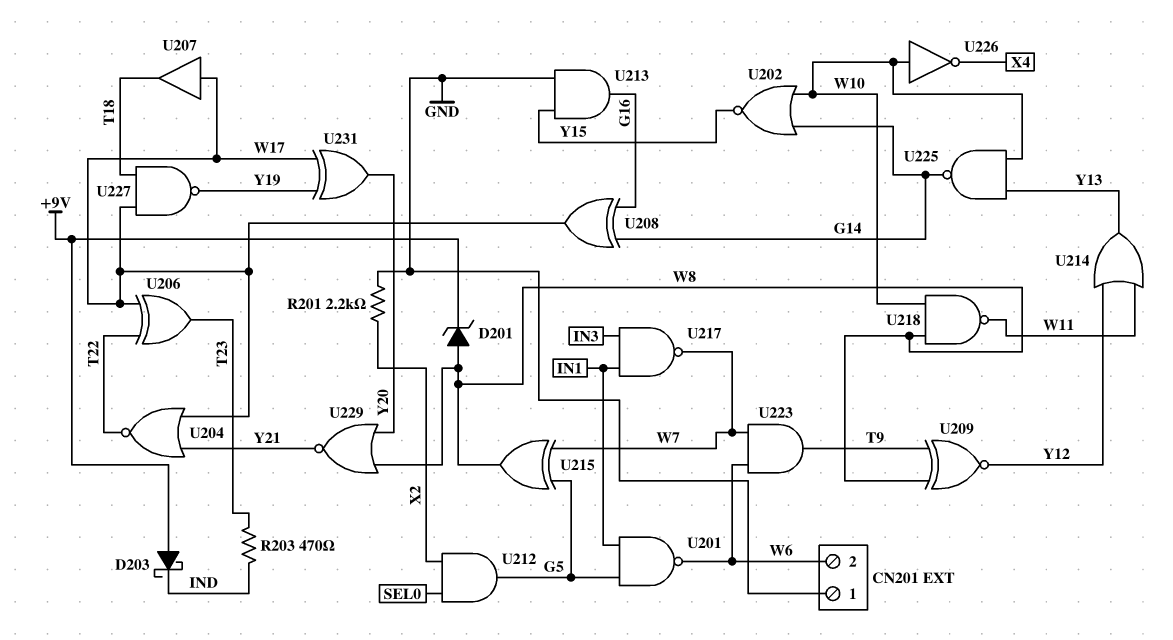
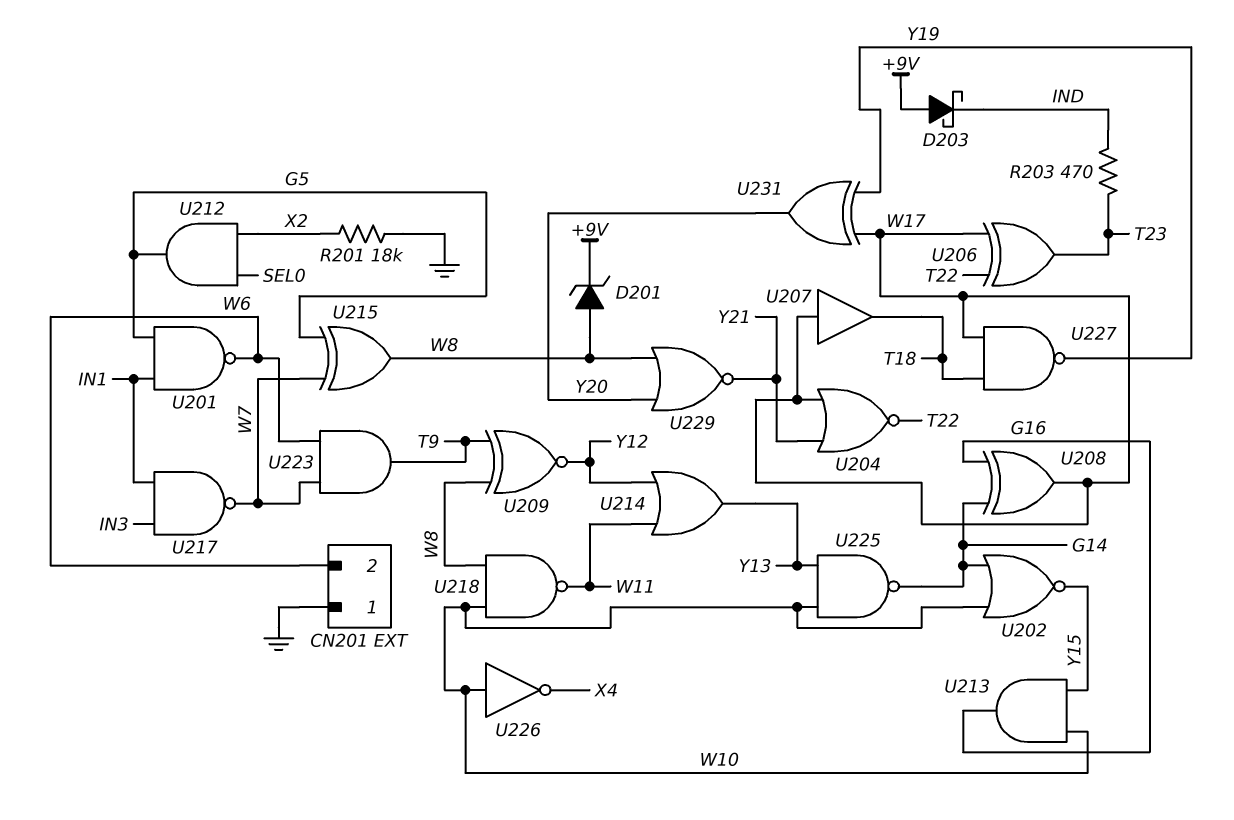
R201: 2.2k (GND, X2) -> 18k (GND, X2)
U213: AND (in GND, in Y15, out G16) -> AND (in W10, in Y15, out G16)

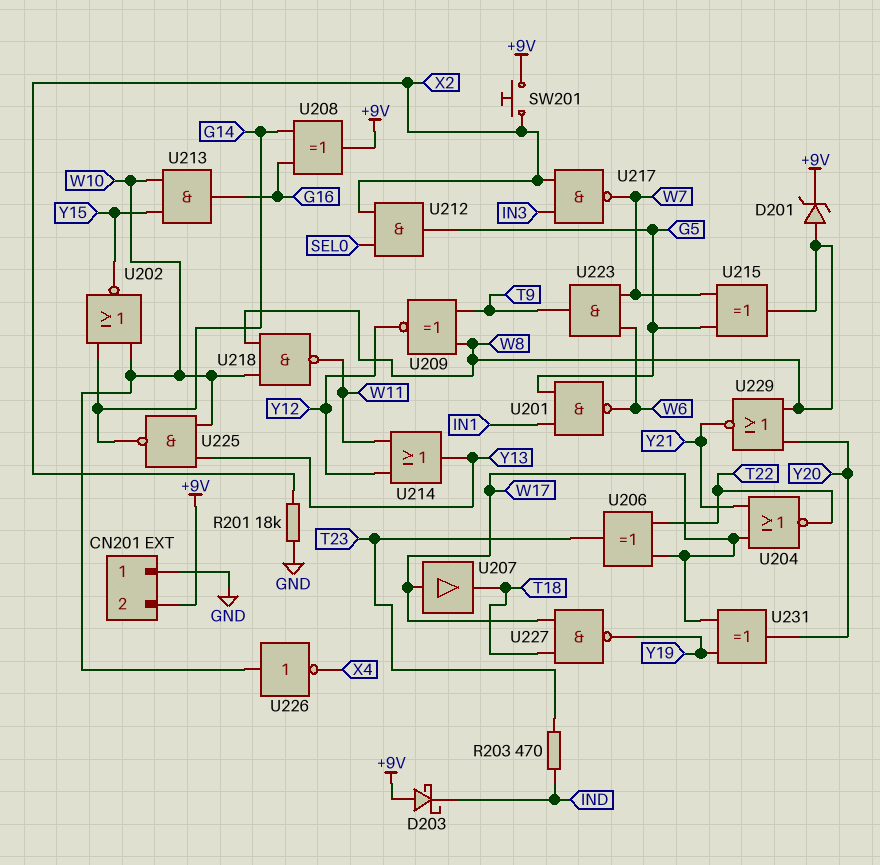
CN201 pin 2: W6 -> +9V
SW201: none -> button (+9V, X2)
U208: XOR (in G14, in G16, out W17) -> XOR (in G14, in G16, out +9V)
U217: NAND (in IN1, in IN3, out W7) -> NAND (in IN3, in X2, out W7)

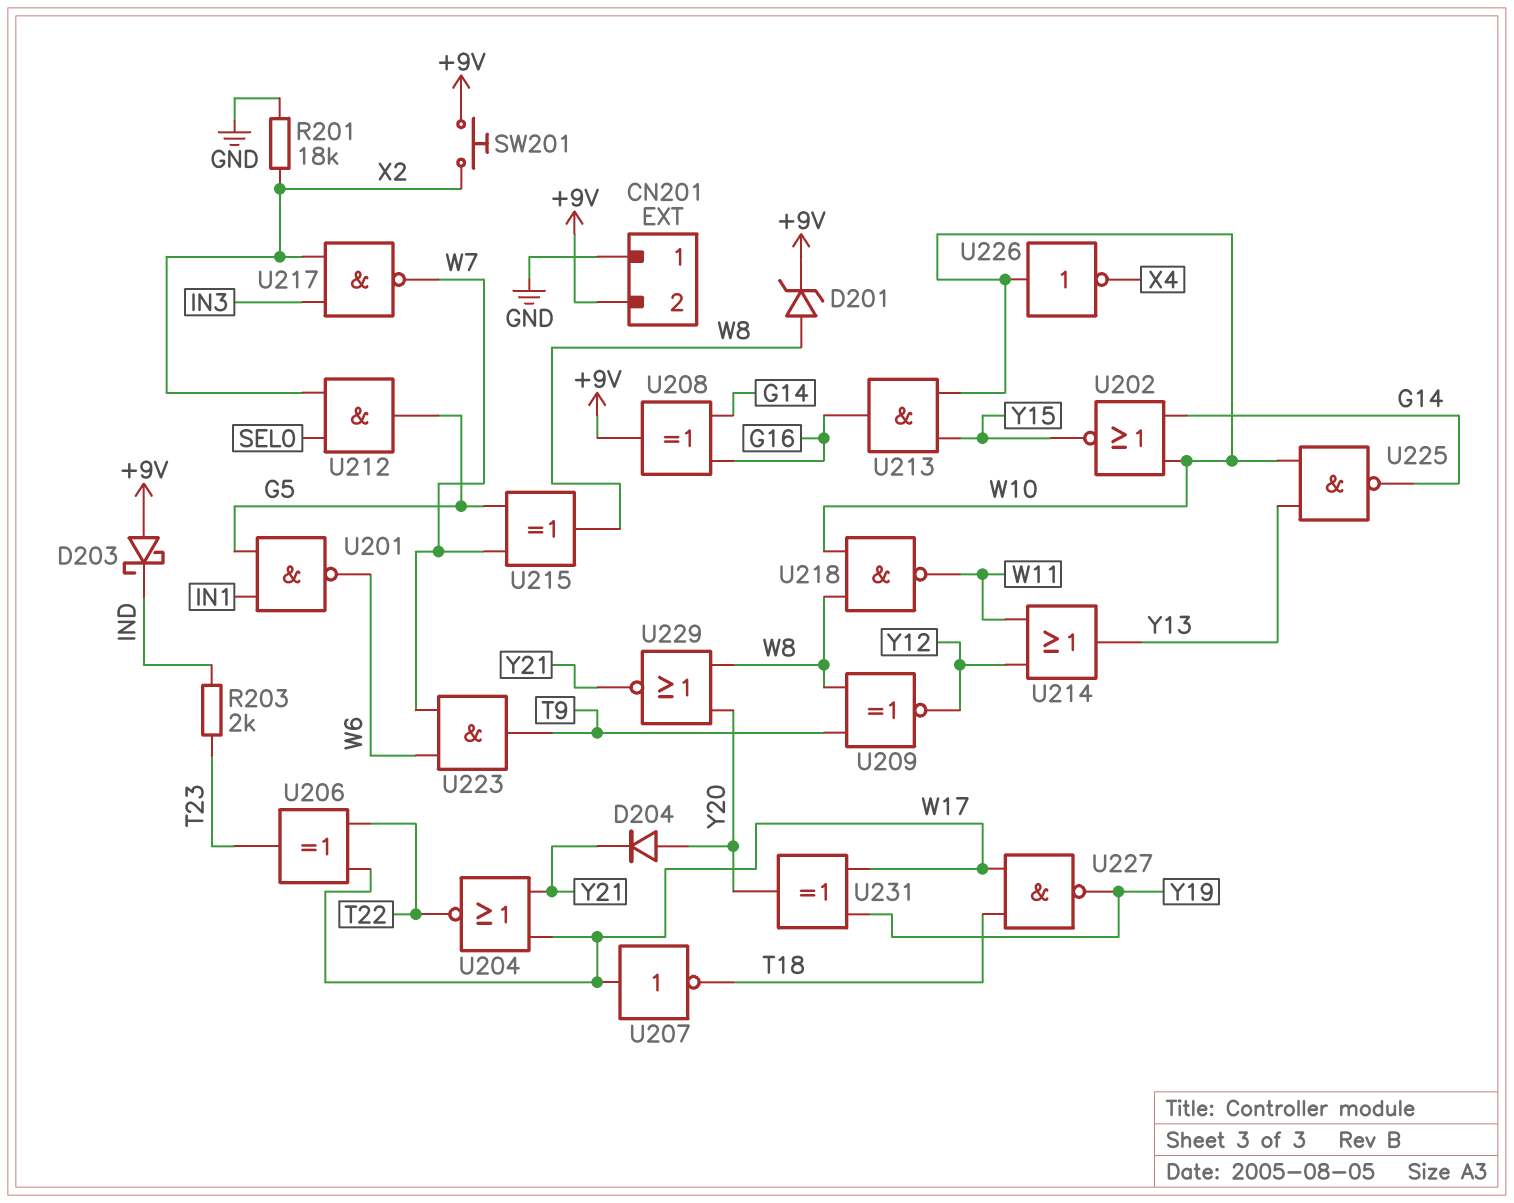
D204: none -> diode (A Y20, K Y21)
R203: 470 (IND, T23) -> 2k (IND, T23)
U207: buffer (in W17, out T18) -> NOT (in W17, out T18)

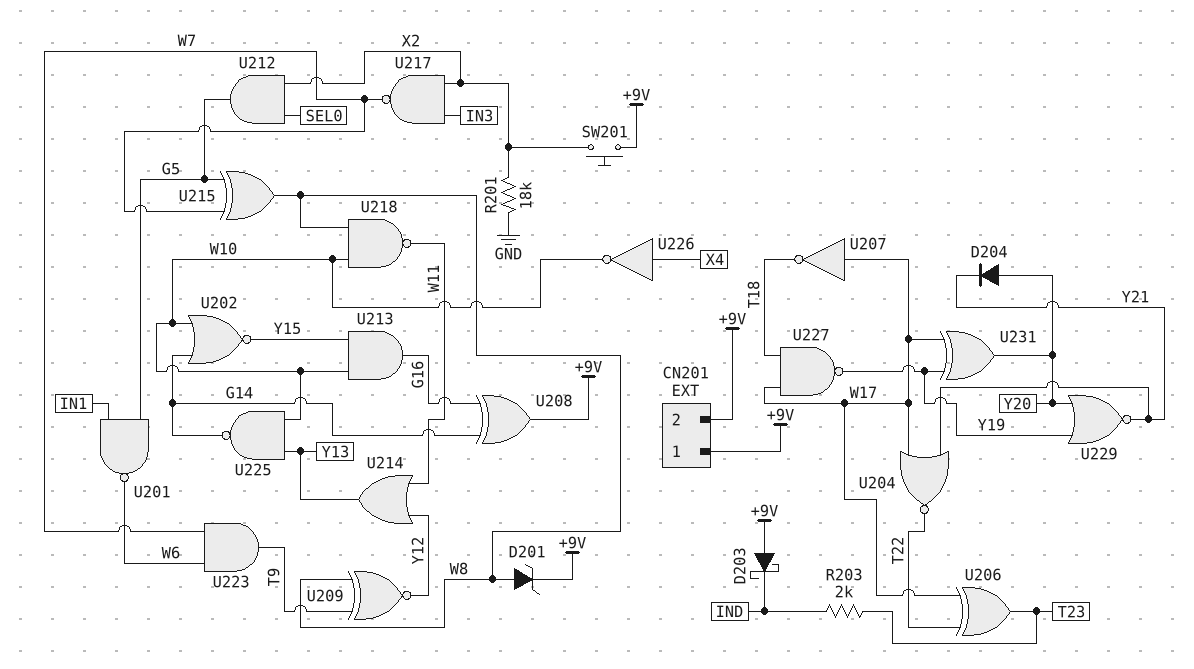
CN201 pin 1: GND -> +9V
U226: NOT (in W10, out X4) -> NOT (in X4, out W10)
U229: NOR (in W8, in Y20, out Y21) -> NOR (in Y19, in Y20, out Y21)

